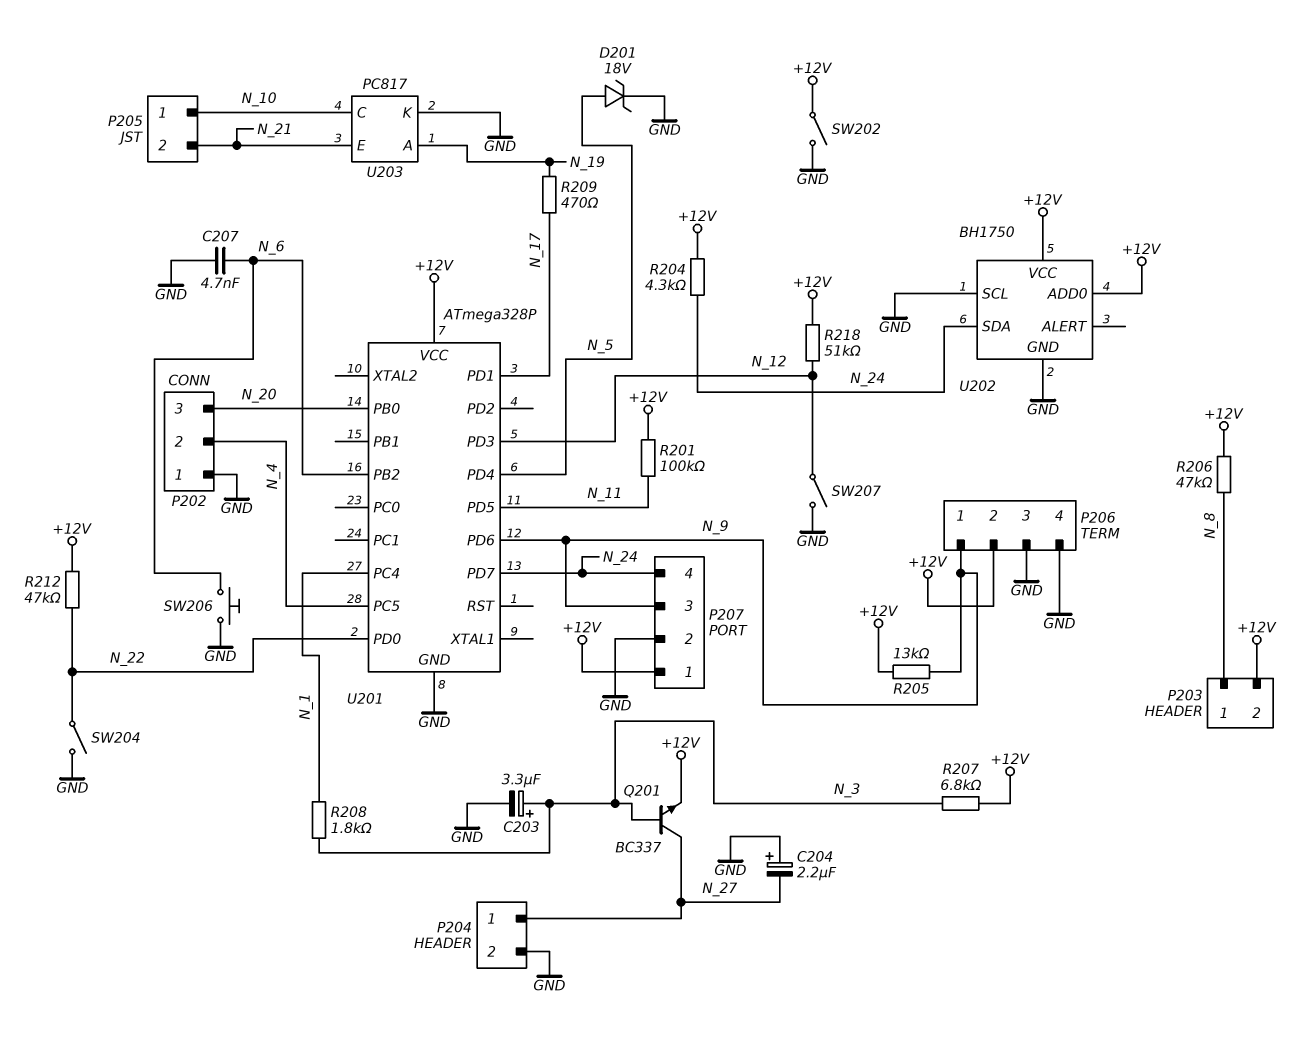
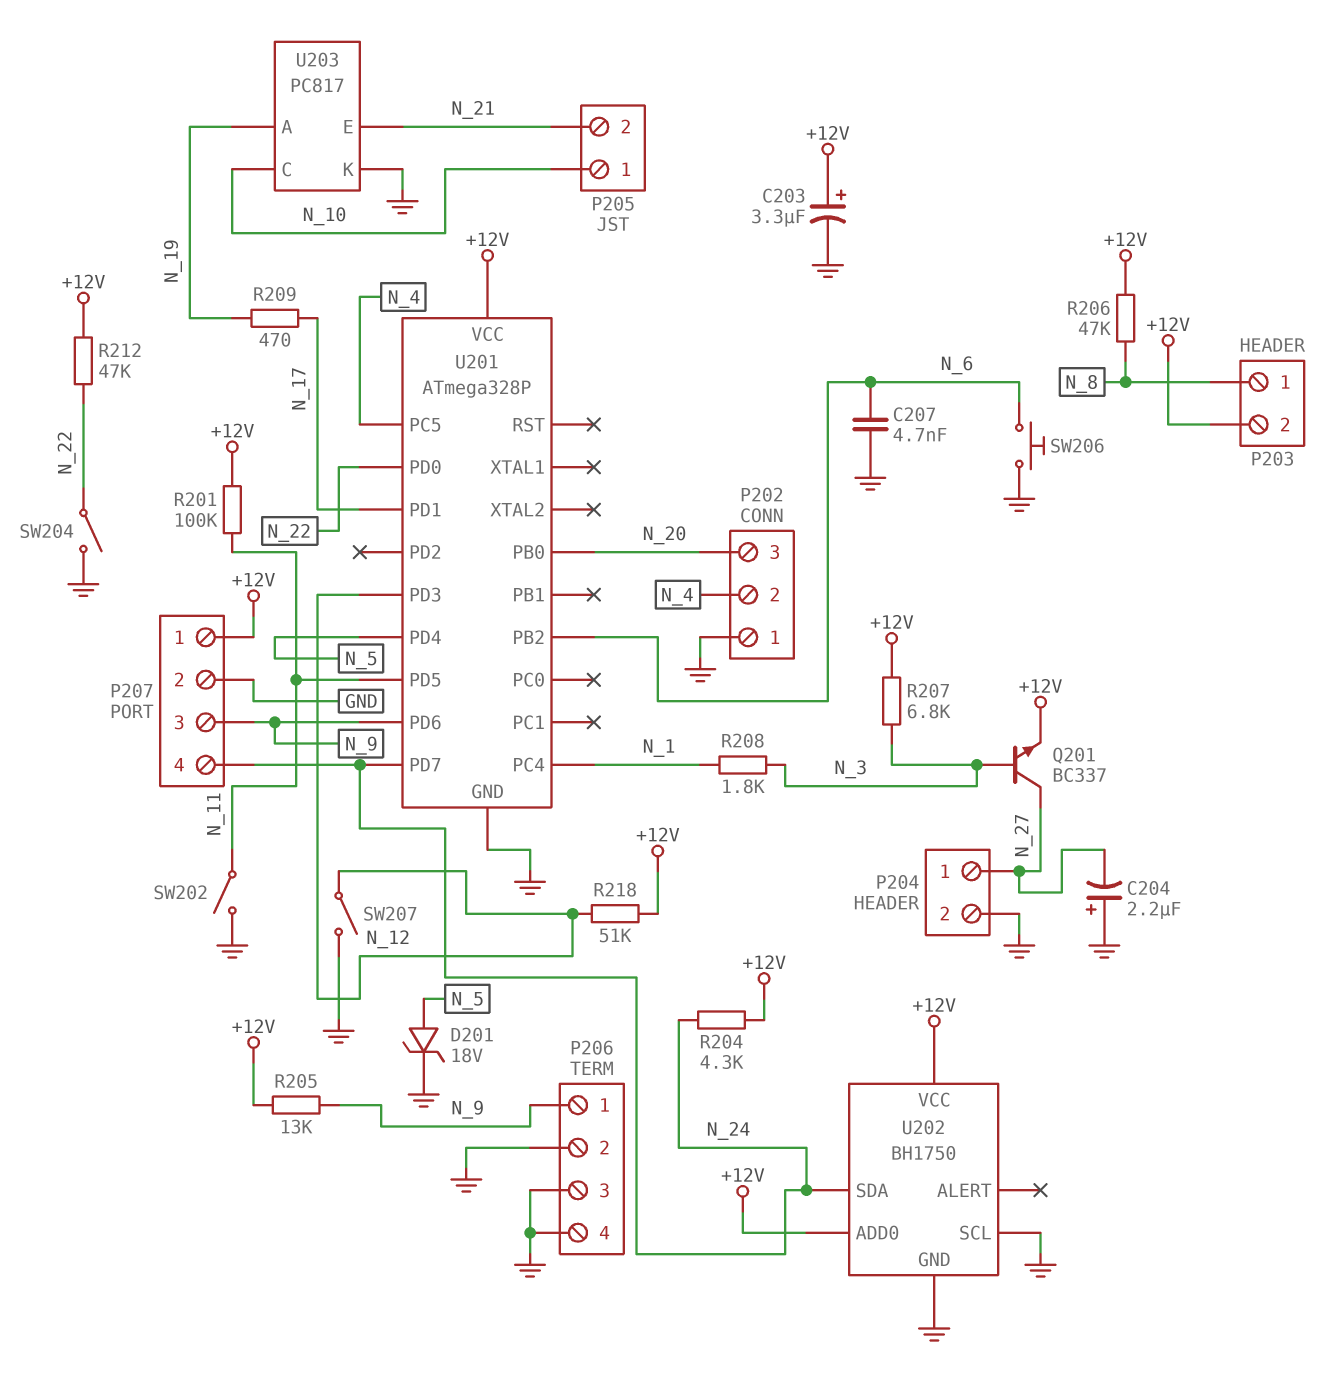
C203: 3.3uF (plus N_3, minus GND) -> 3.3uF (plus +12V, minus GND)
P206 pin 2: +12V -> GND
SW202: switch (+12V, GND) -> switch (GND, N_11)

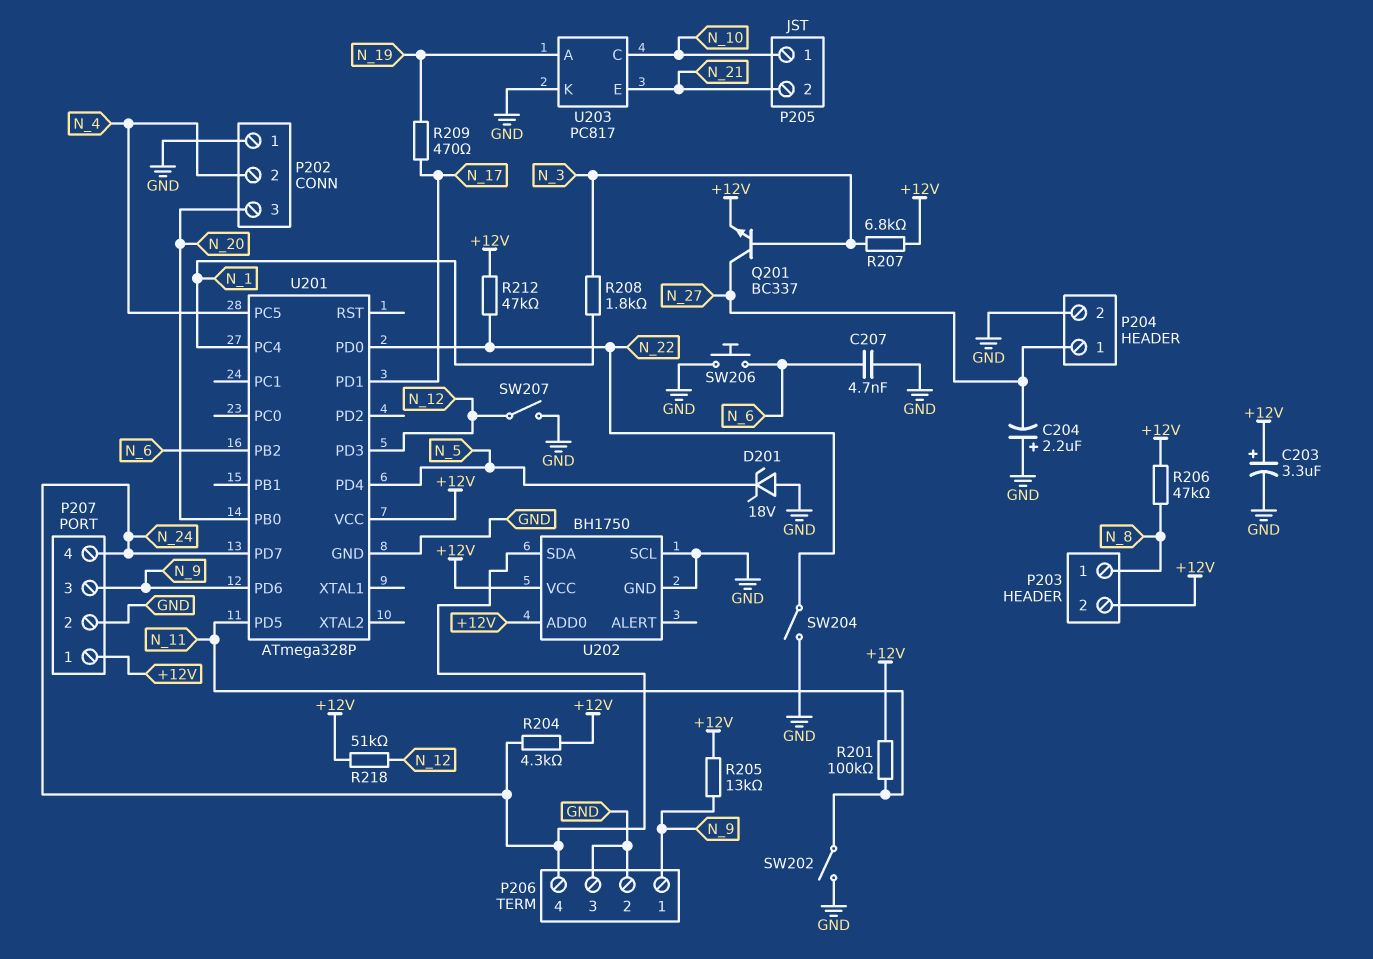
D201: zener 18V (A N_5, K GND) -> zener 18V (A GND, K N_5)
P206 pin 4: GND -> N_24

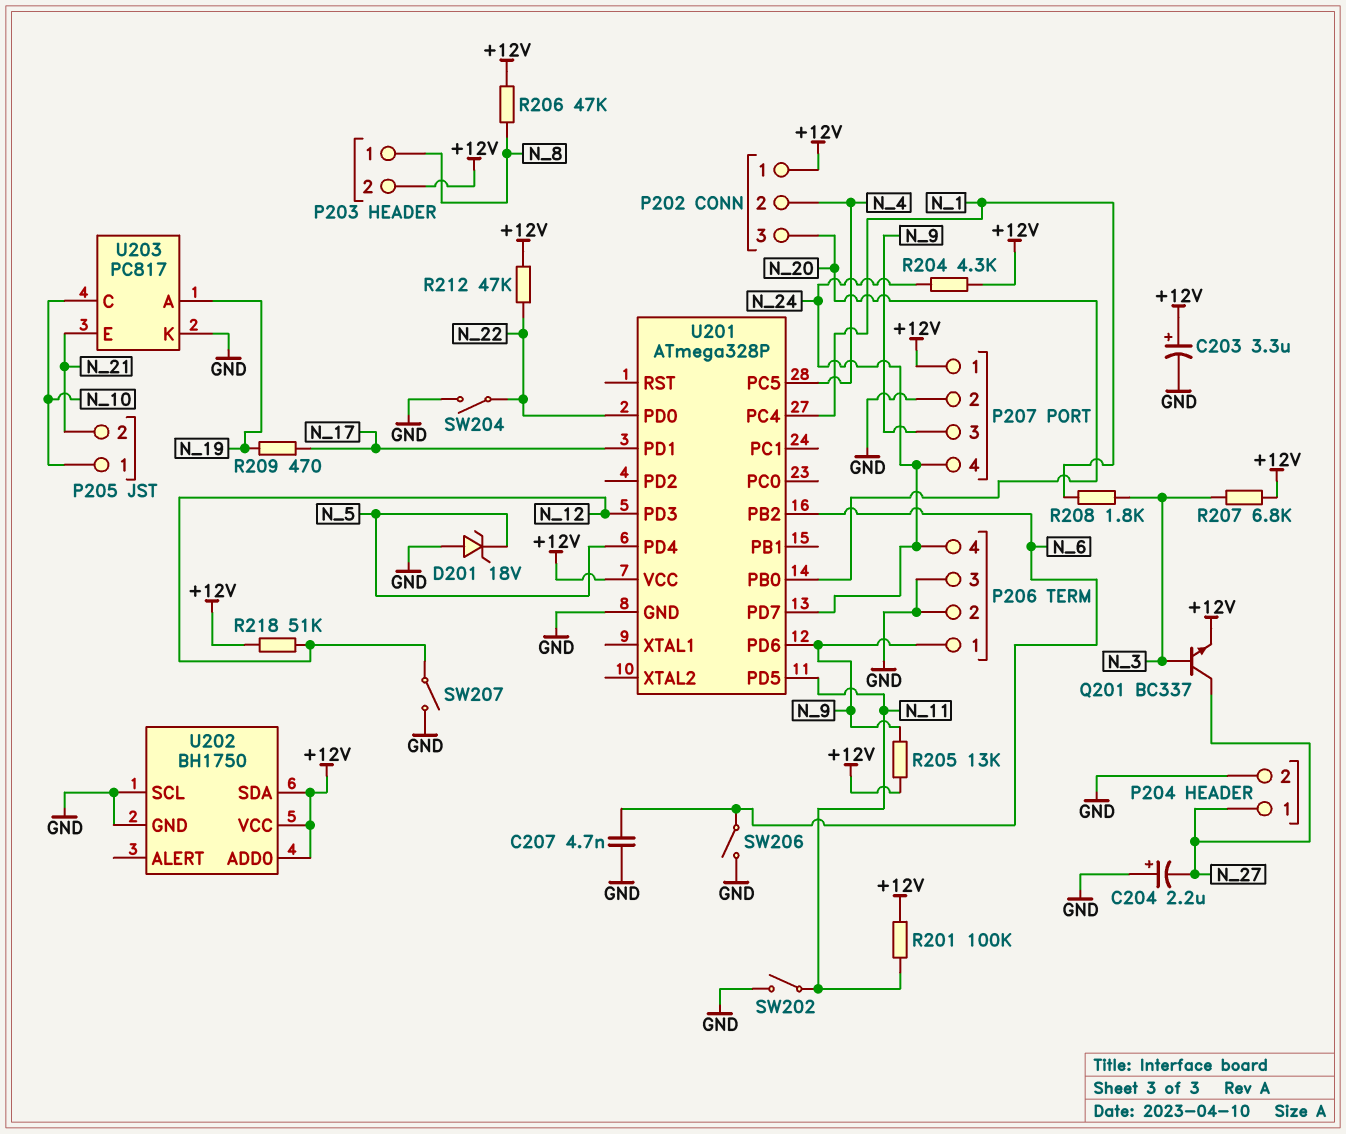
P202 pin 1: GND -> +12V
SW206: button (GND, N_6) -> switch (GND, N_6)
U202 pin SDA: N_24 -> +12V

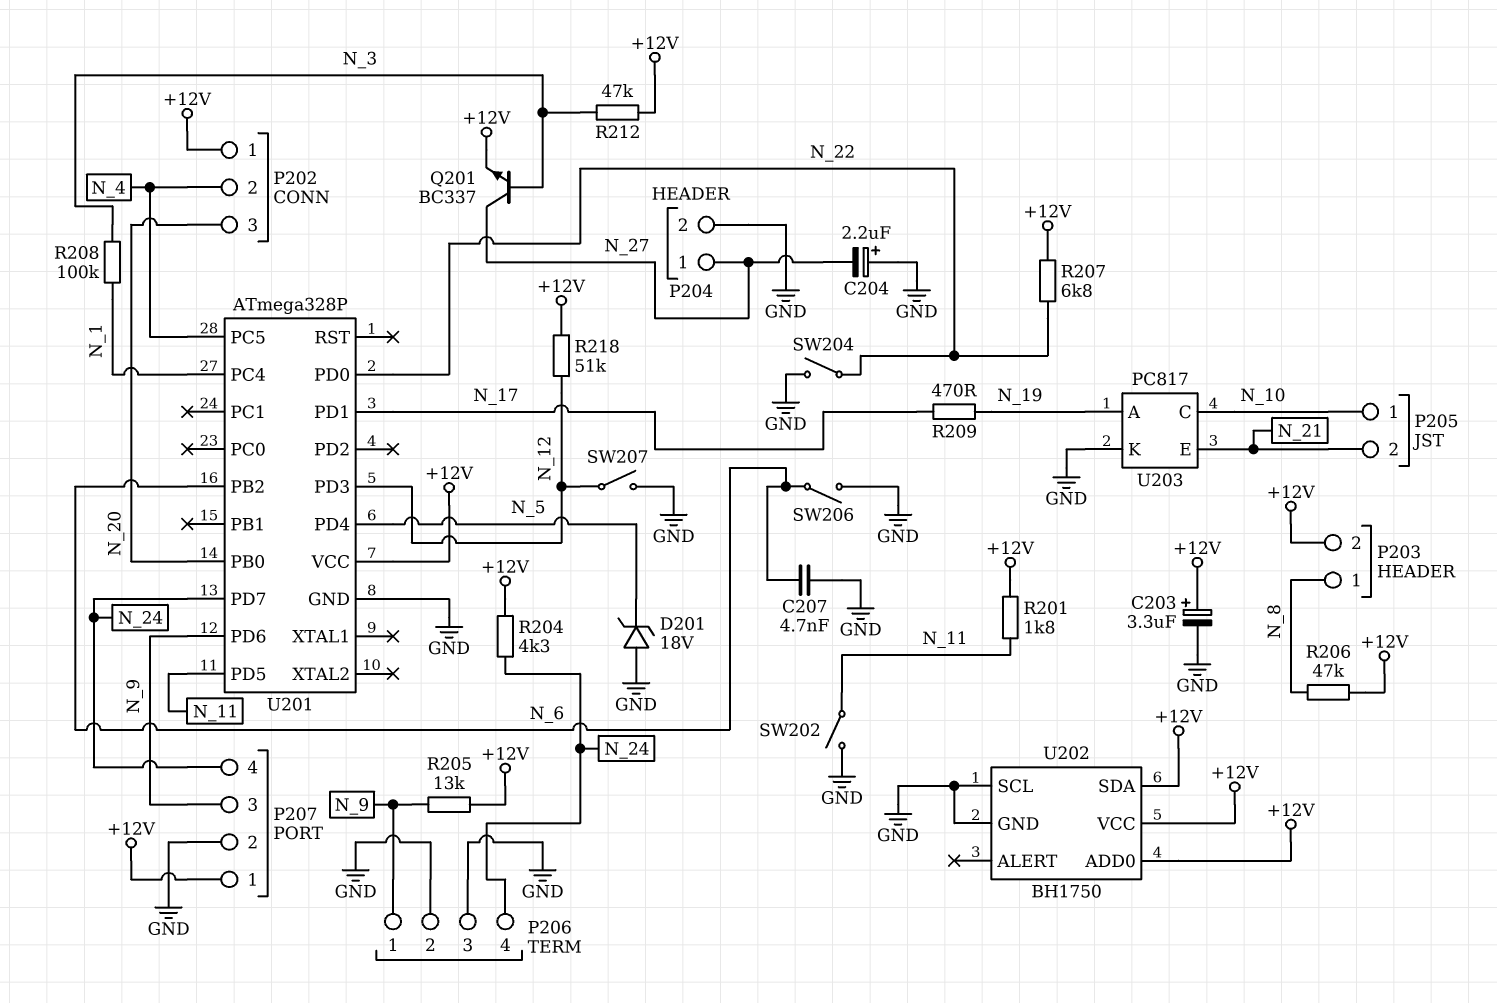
R201: 100k (+12V, N_11) -> 1.8k (+12V, N_11)
R207: 6.8k (+12V, N_3) -> 6.8k (+12V, N_22)
R208: 1.8k (N_1, N_3) -> 100k (N_1, N_3)
R212: 47k (+12V, N_22) -> 47k (+12V, N_3)

